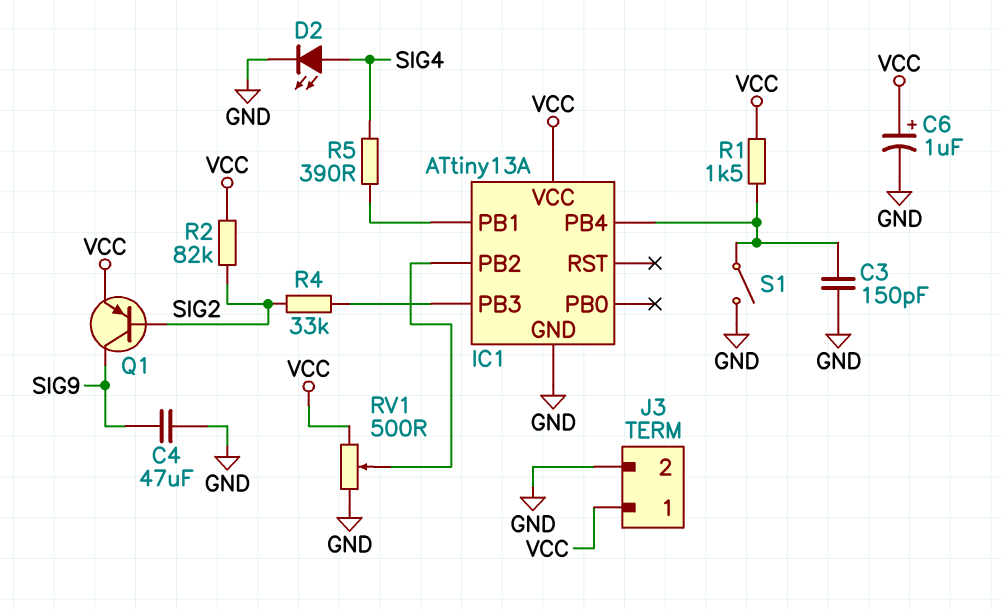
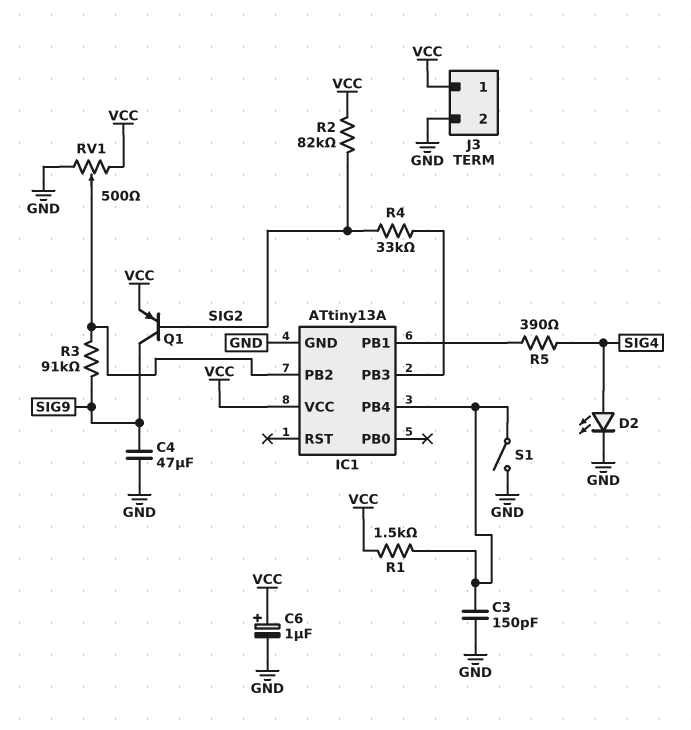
R3: none -> 91k (IC1/PB2, SIG9)

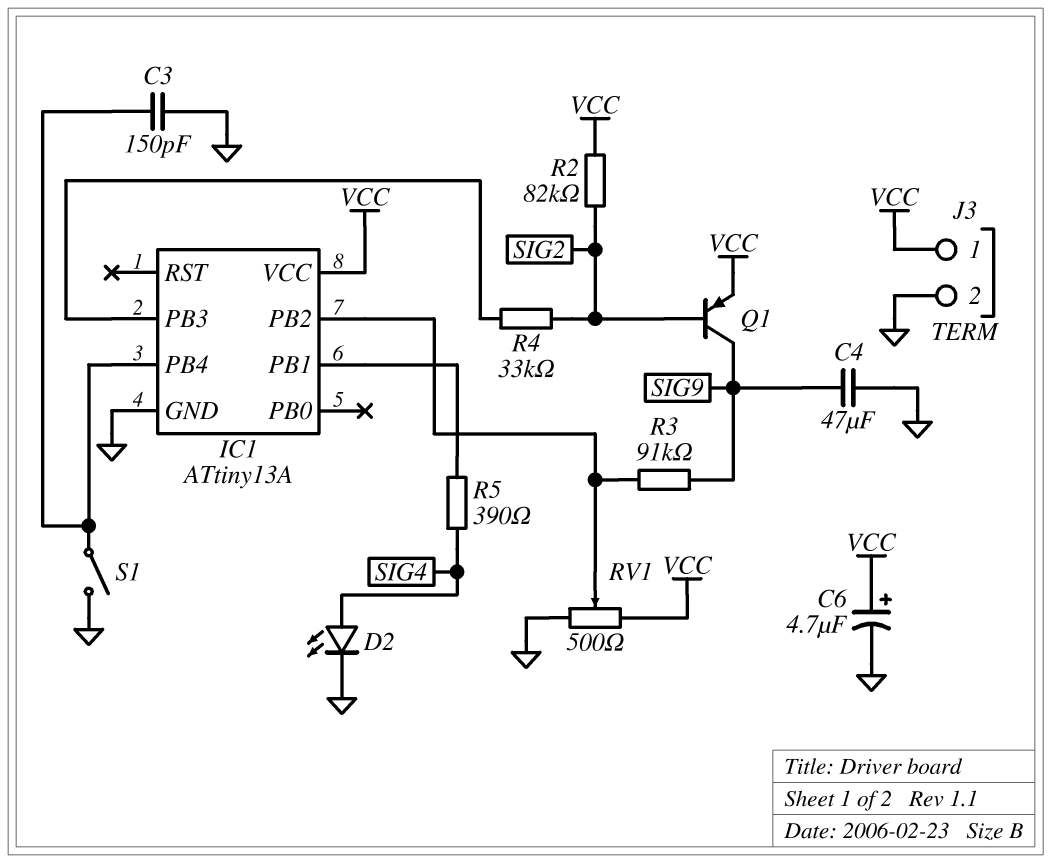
C6: 1uF (plus VCC, minus GND) -> 4.7uF (plus VCC, minus GND)
R1: 1.5k (IC1/PB4, VCC) -> none

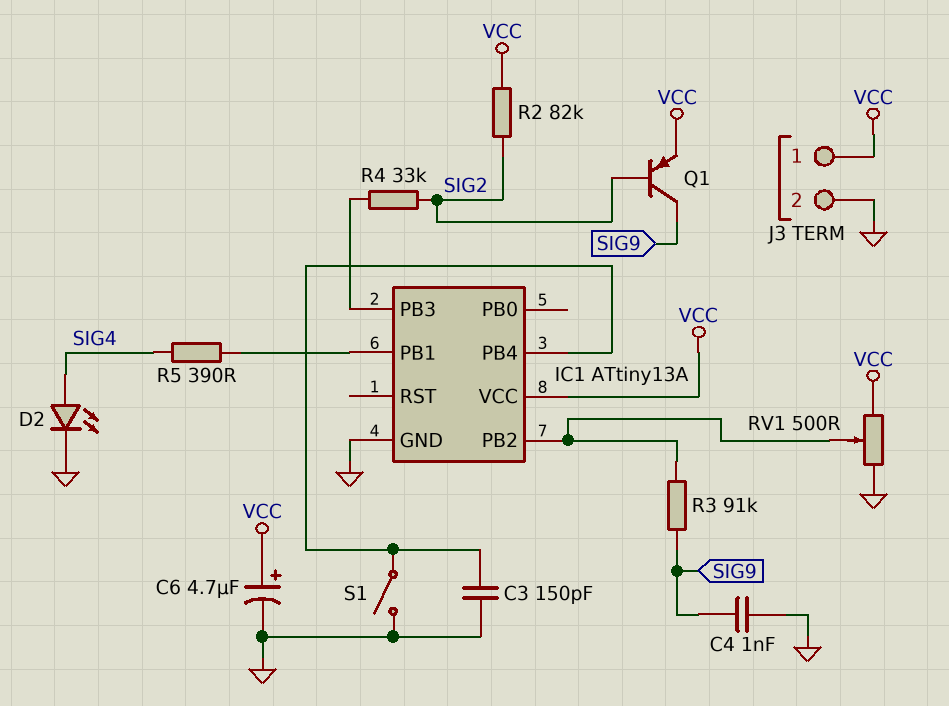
C4: 47uF (GND, SIG9) -> 1nF (GND, SIG9)

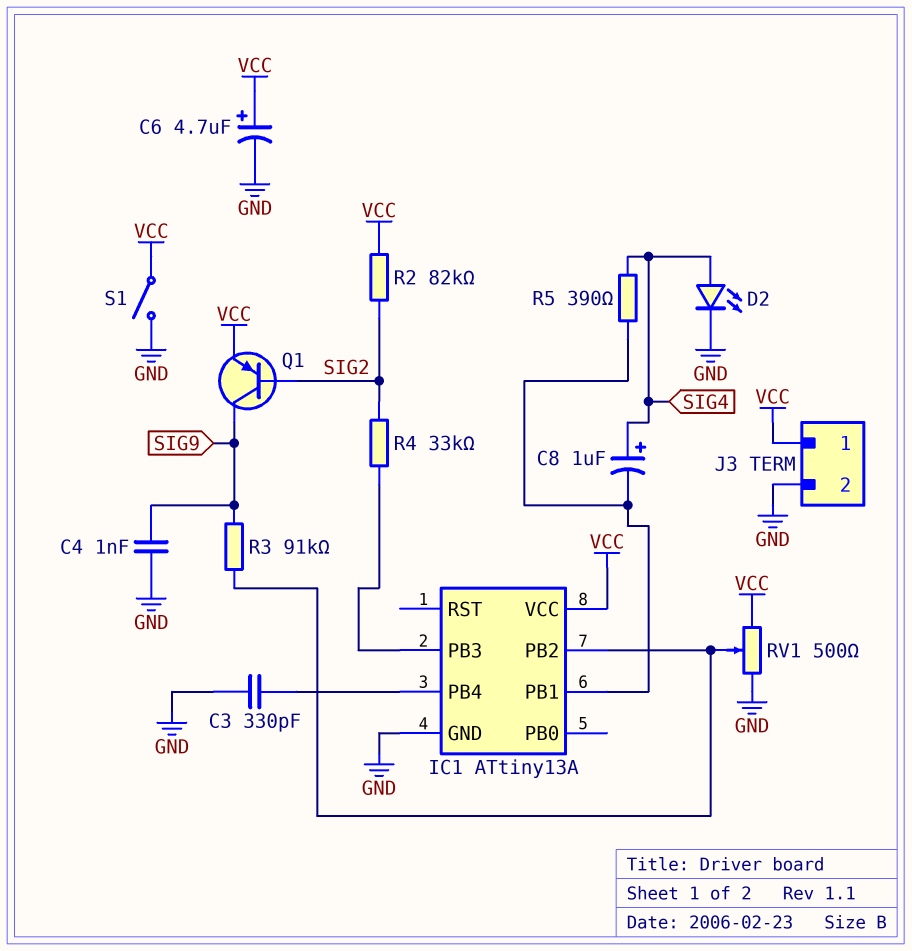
C3: 150pF (GND, IC1/PB4) -> 330pF (GND, IC1/PB4)
C8: none -> 1uF (plus SIG4, minus IC1/PB1)
S1: switch (GND, IC1/PB4) -> switch (GND, VCC)

